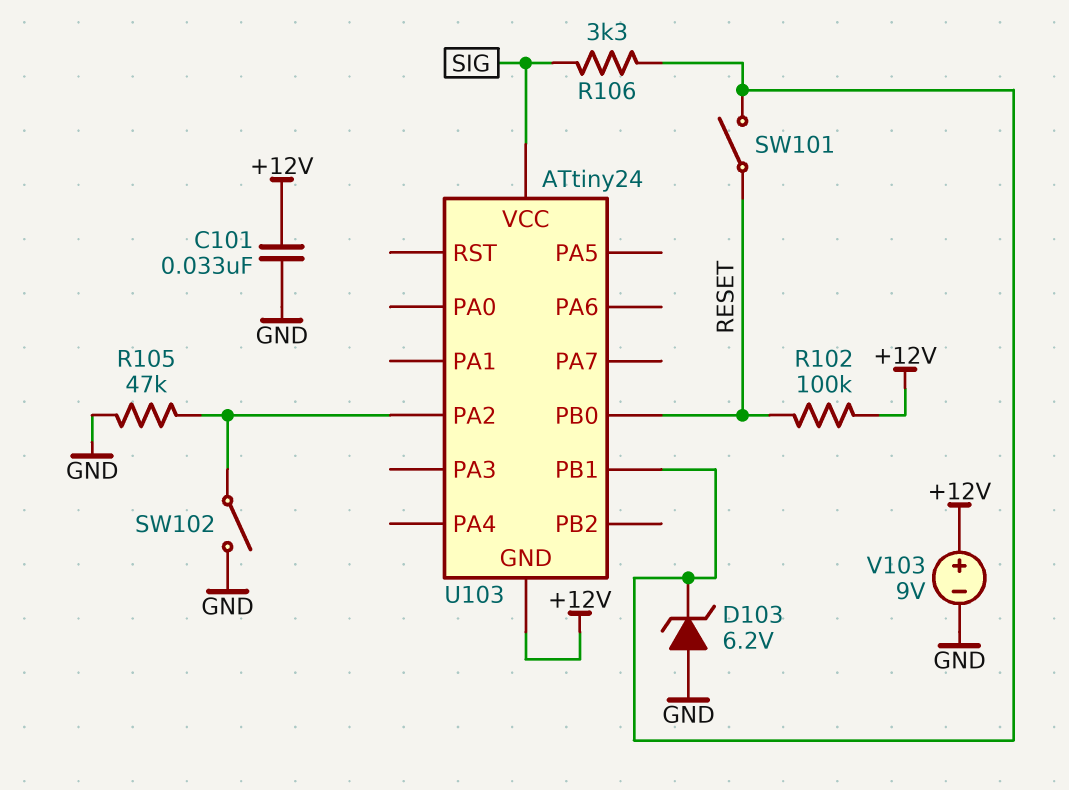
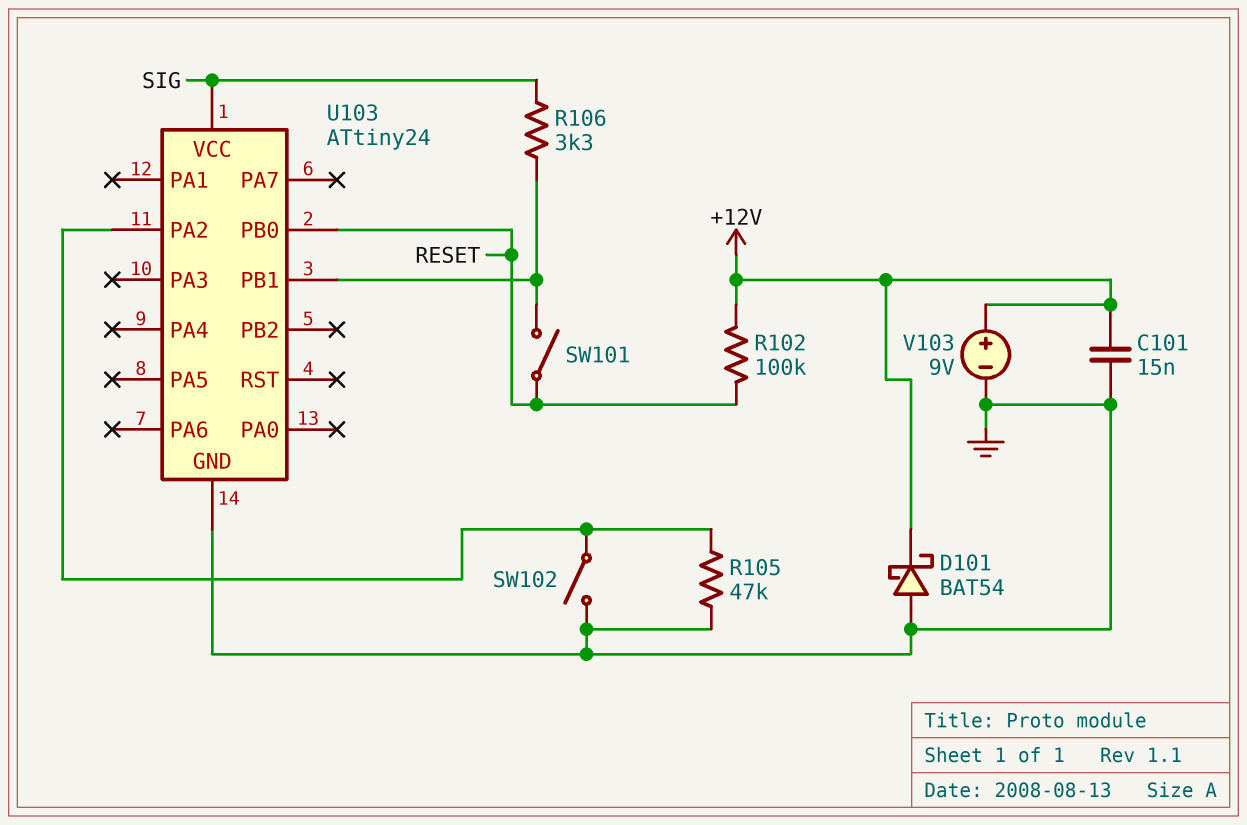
C101: 33nF (+12V, GND) -> 15nF (+12V, GND)
D101: none -> schottky BAT54 (A GND, K +12V)
D103: zener 6.2V (A GND, K U103/PB1) -> none
U103 pin GND: +12V -> GND

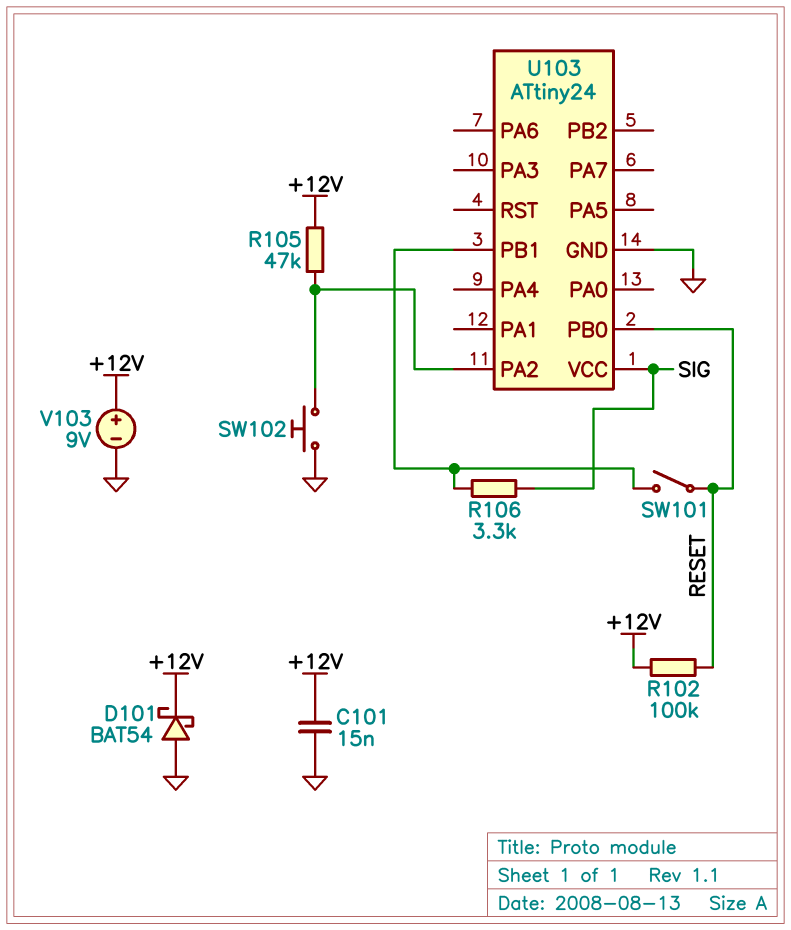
R105: 47k (GND, U103/PA2) -> 47k (+12V, U103/PA2)
SW102: switch (GND, U103/PA2) -> button (GND, U103/PA2)

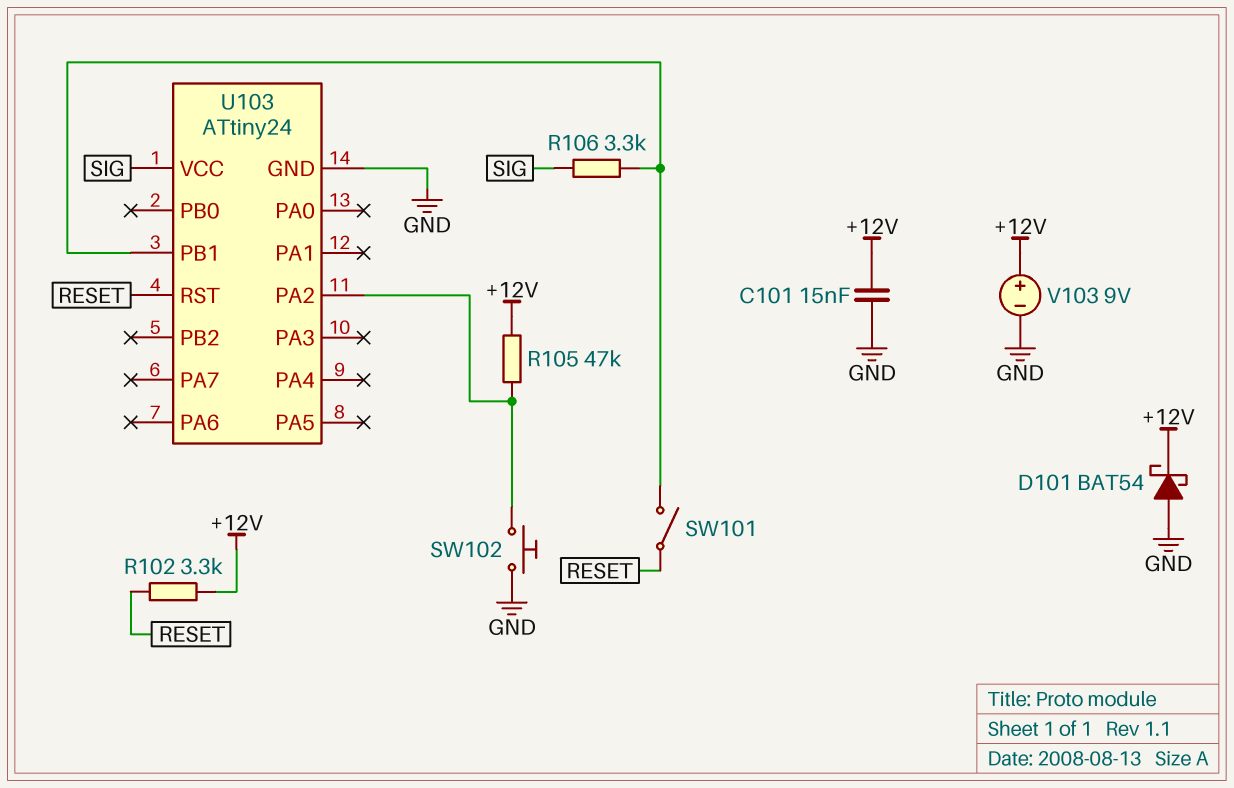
R102: 100k (+12V, RESET) -> 3.3k (+12V, RESET)
U103 pin PB0: RESET -> none
U103 pin RST: none -> RESET

